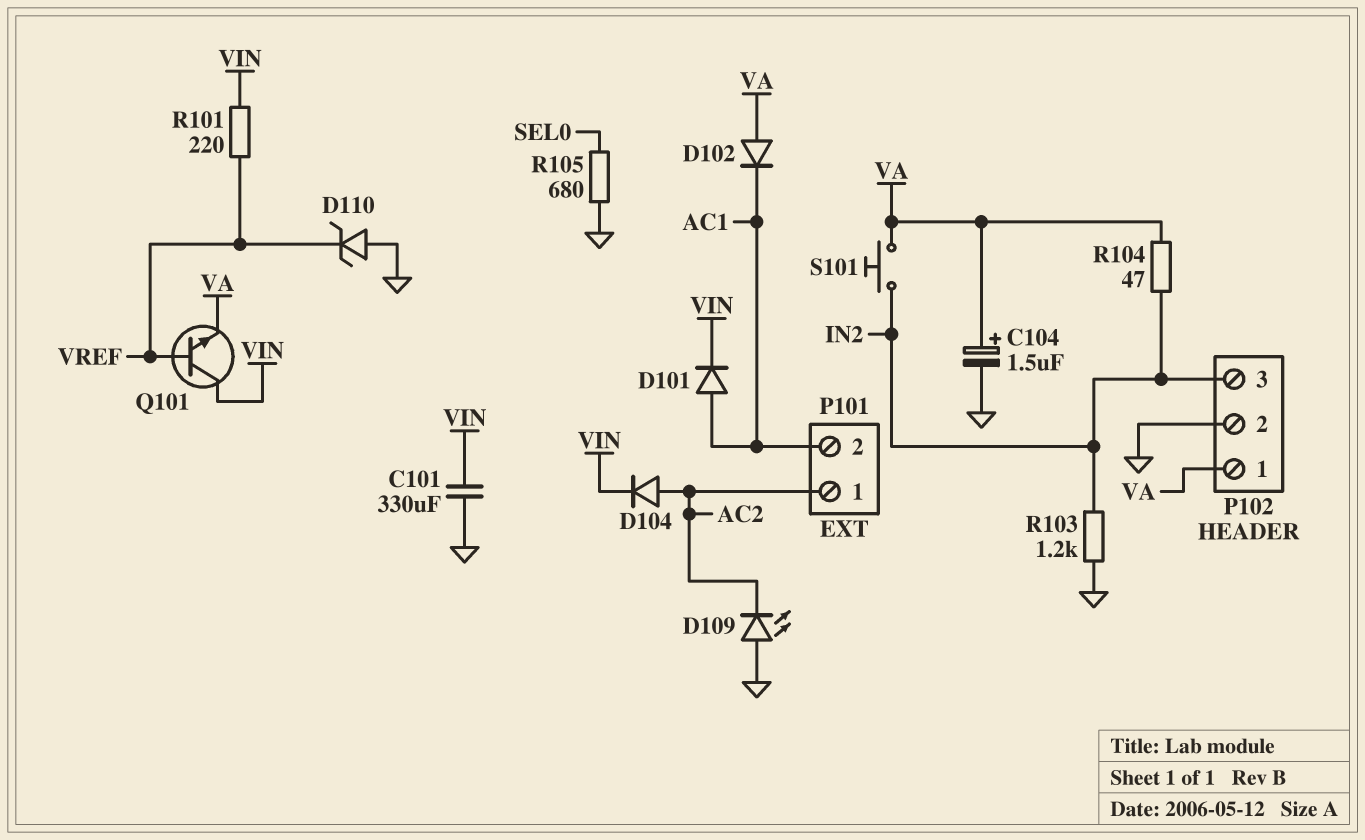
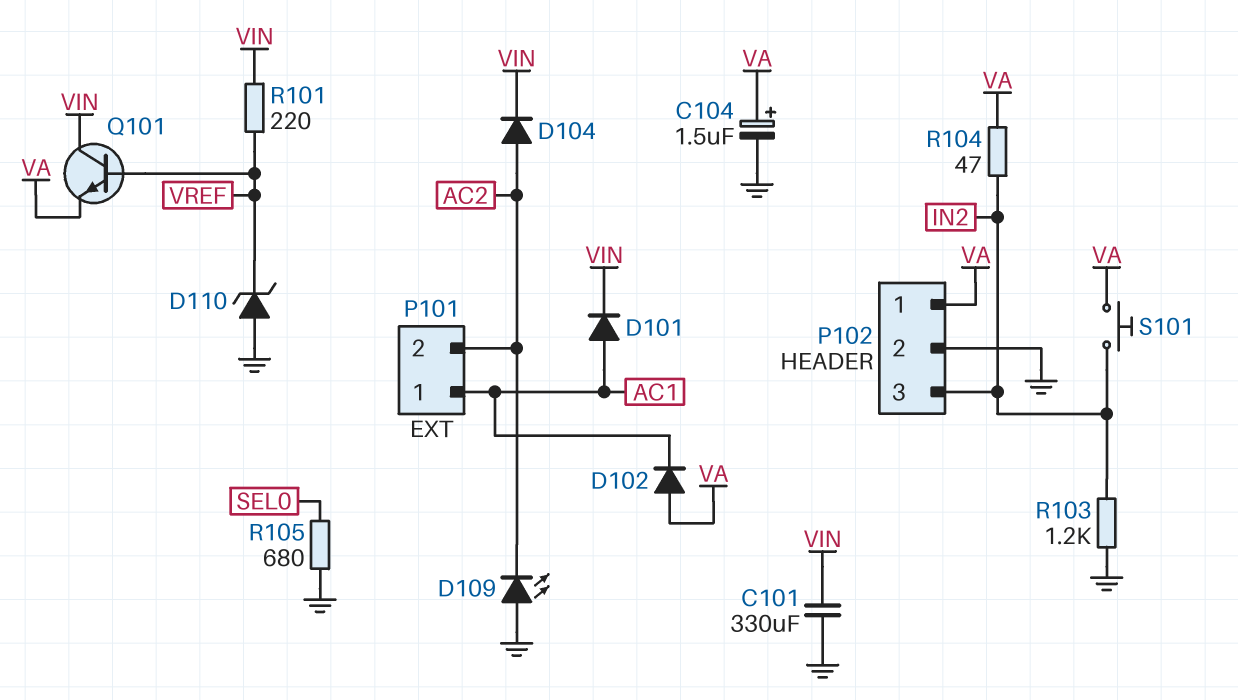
P101 pin 1: AC2 -> AC1
P101 pin 2: AC1 -> AC2

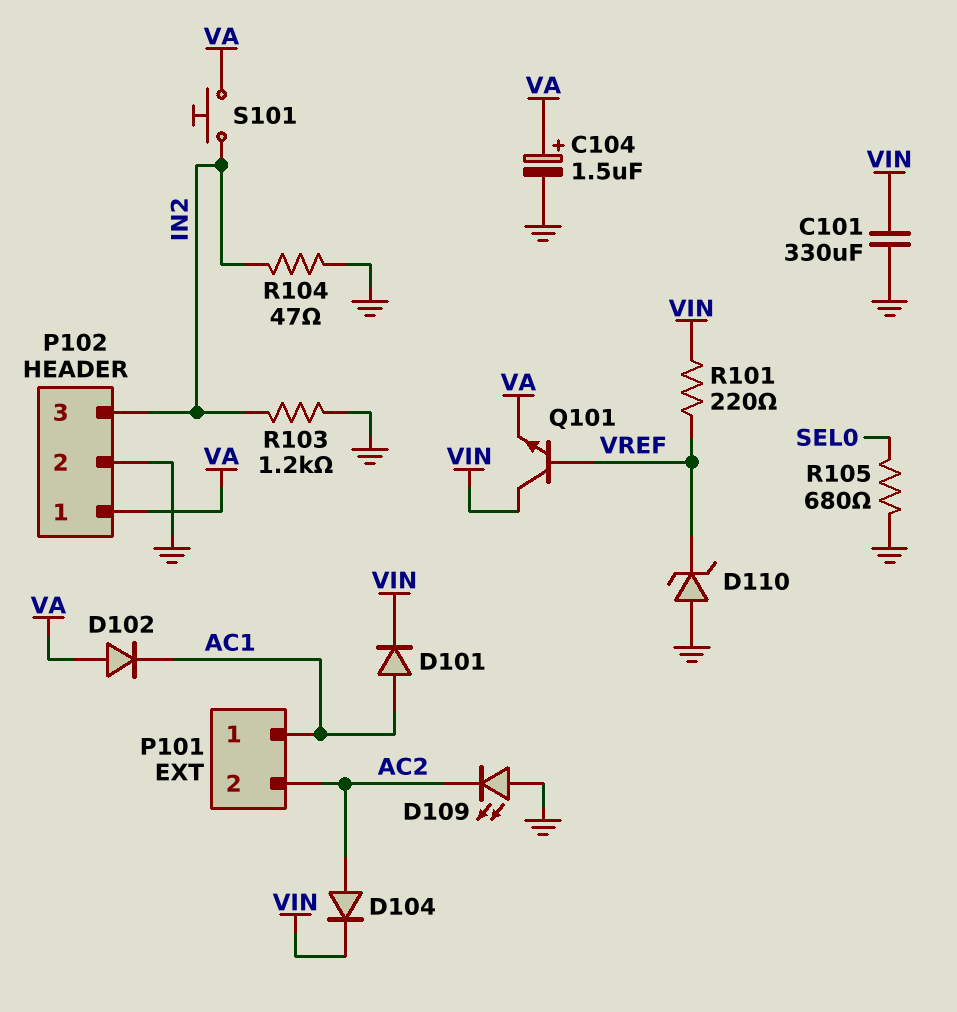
R104: 47 (IN2, VA) -> 47 (GND, IN2)

